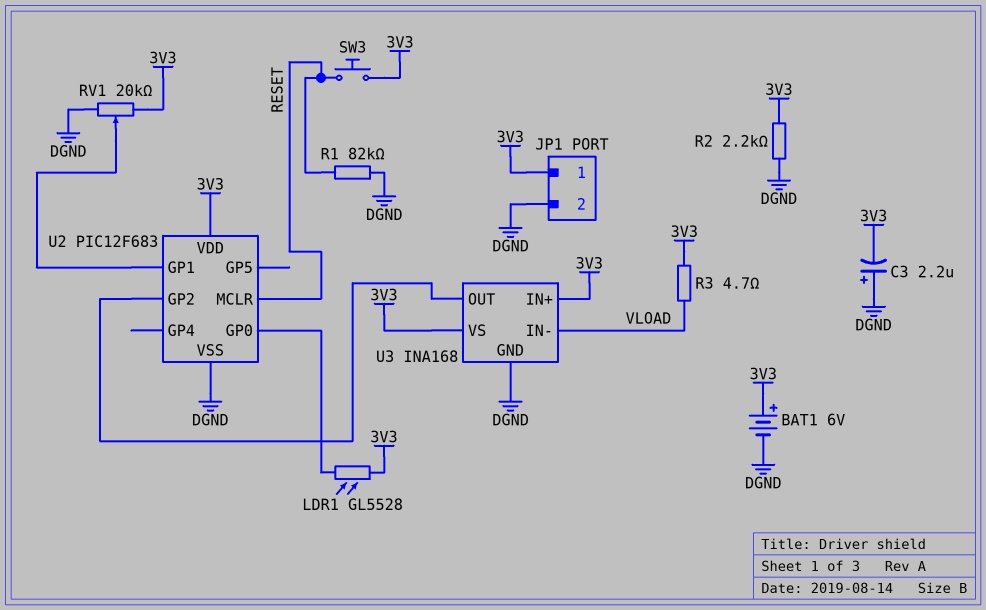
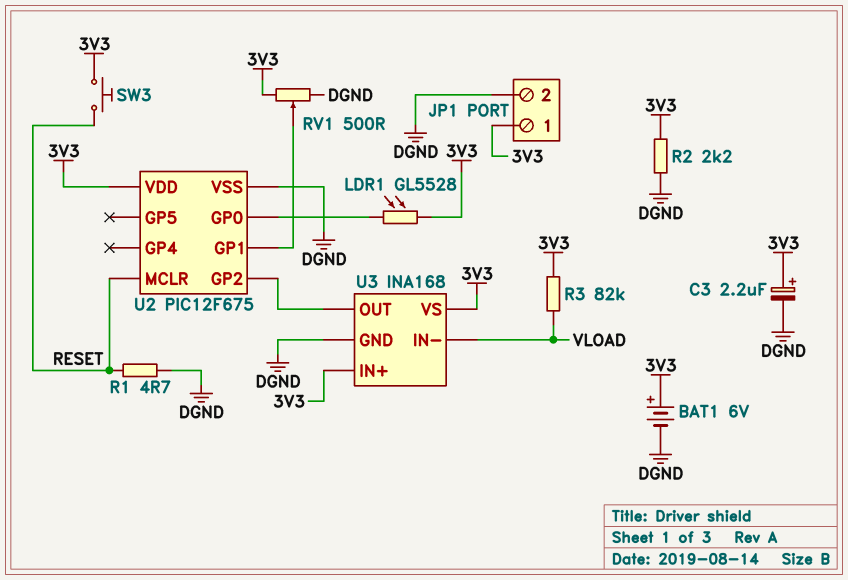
C3: 2.2uF (plus DGND, minus 3V3) -> 2.2uF (plus 3V3, minus DGND)
R1: 82k (DGND, RESET) -> 4.7 (DGND, RESET)
R3: 4.7 (3V3, VLOAD) -> 82k (3V3, VLOAD)
RV1: 20k (3V3, DGND, wiper U2/GP1) -> 500 (3V3, DGND, wiper U2/GP1)
U2: PIC12F683 -> PIC12F675

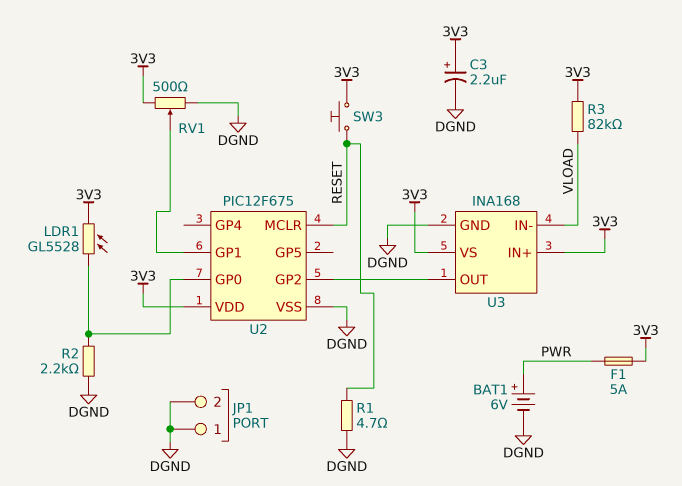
BAT1: 6V (plus 3V3, minus DGND) -> 6V (plus PWR, minus DGND)
F1: none -> 5A (3V3, PWR)
JP1 pin 1: 3V3 -> DGND
R2: 2.2k (3V3, DGND) -> 2.2k (DGND, U2/GP0)

